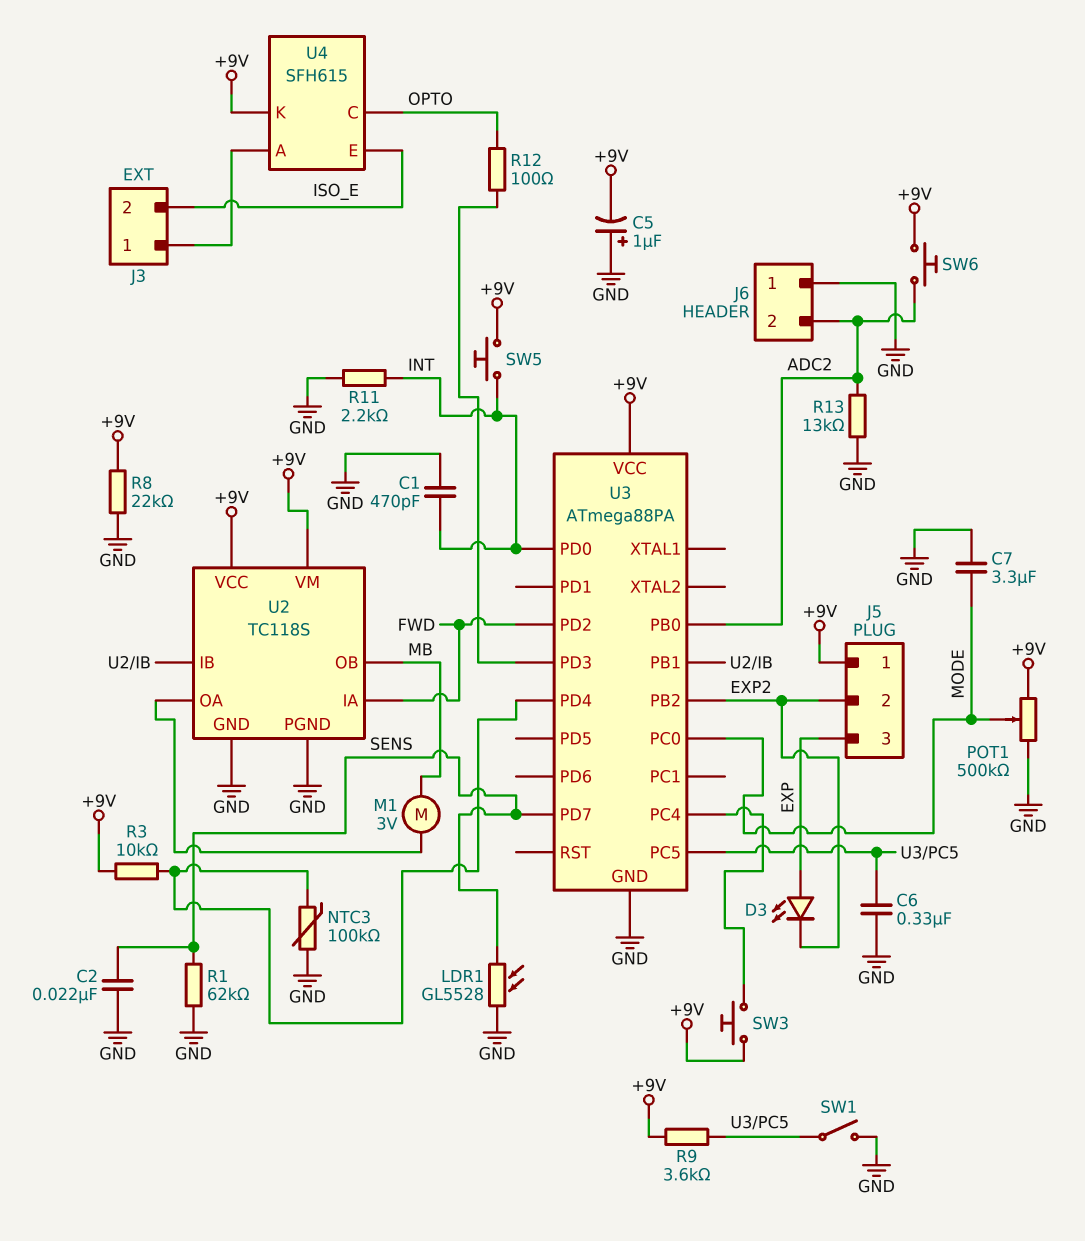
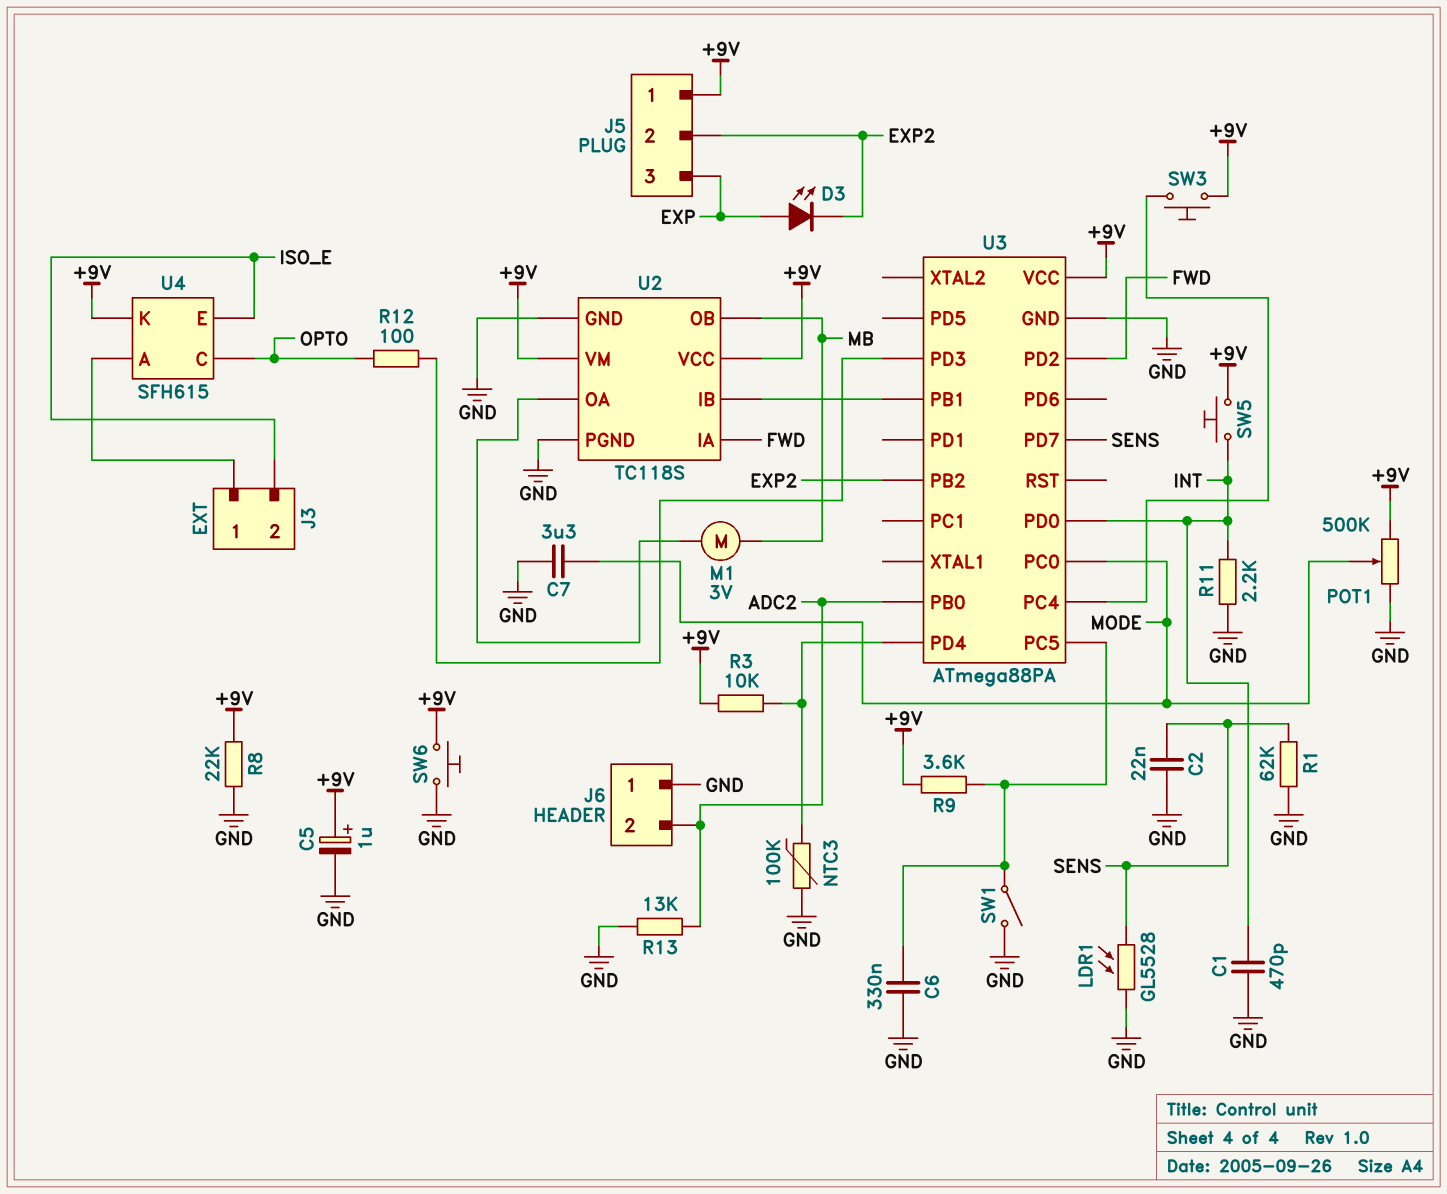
C5: 1uF (plus GND, minus +9V) -> 1uF (plus +9V, minus GND)
SW6: button (+9V, ADC2) -> button (+9V, GND)

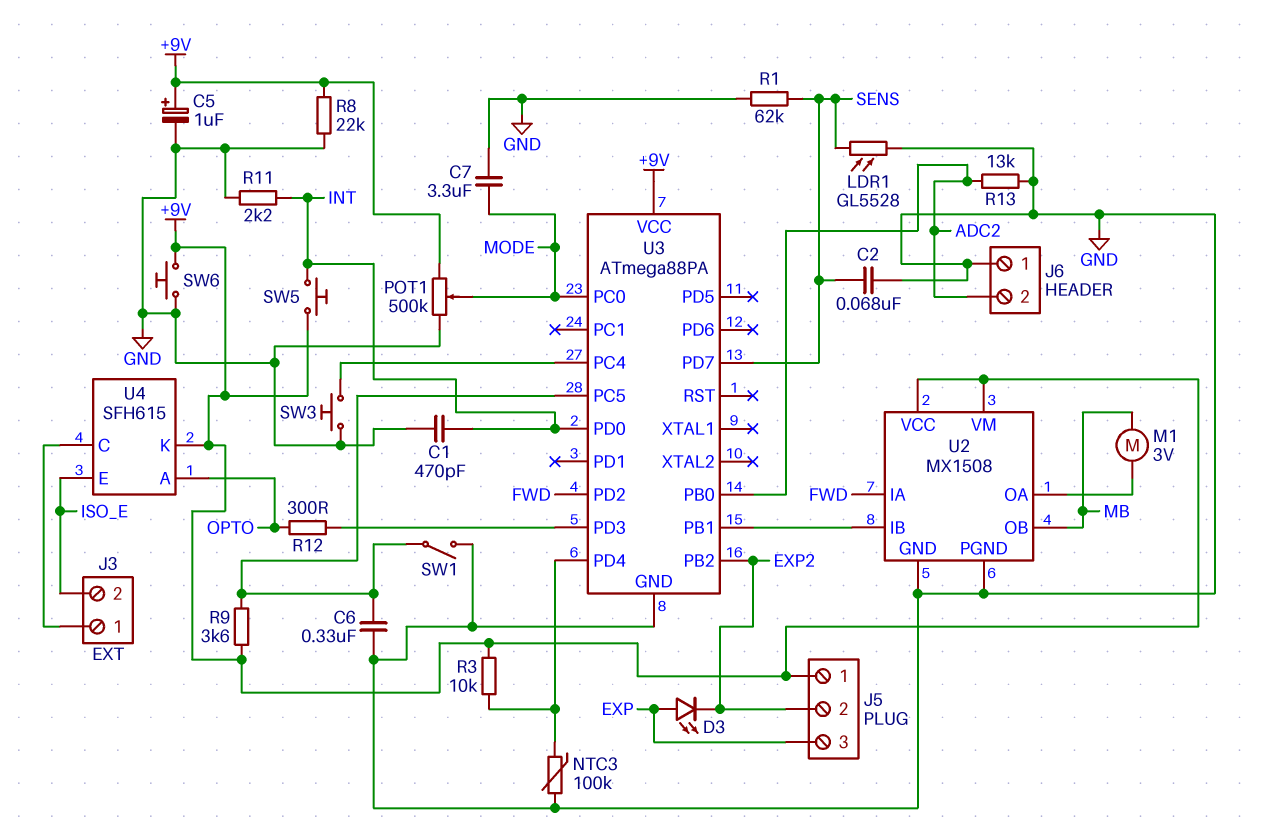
C2: 22nF (GND, SENS) -> 68nF (GND, SENS)
R12: 100 (OPTO, U3/PD3) -> 300 (OPTO, U3/PD3)
SW3: button (+9V, U3/PC4) -> button (GND, U3/PC4)
U2: TC118S -> MX1508
U4 pin A: J3/1 -> OPTO
U4 pin C: OPTO -> J3/1

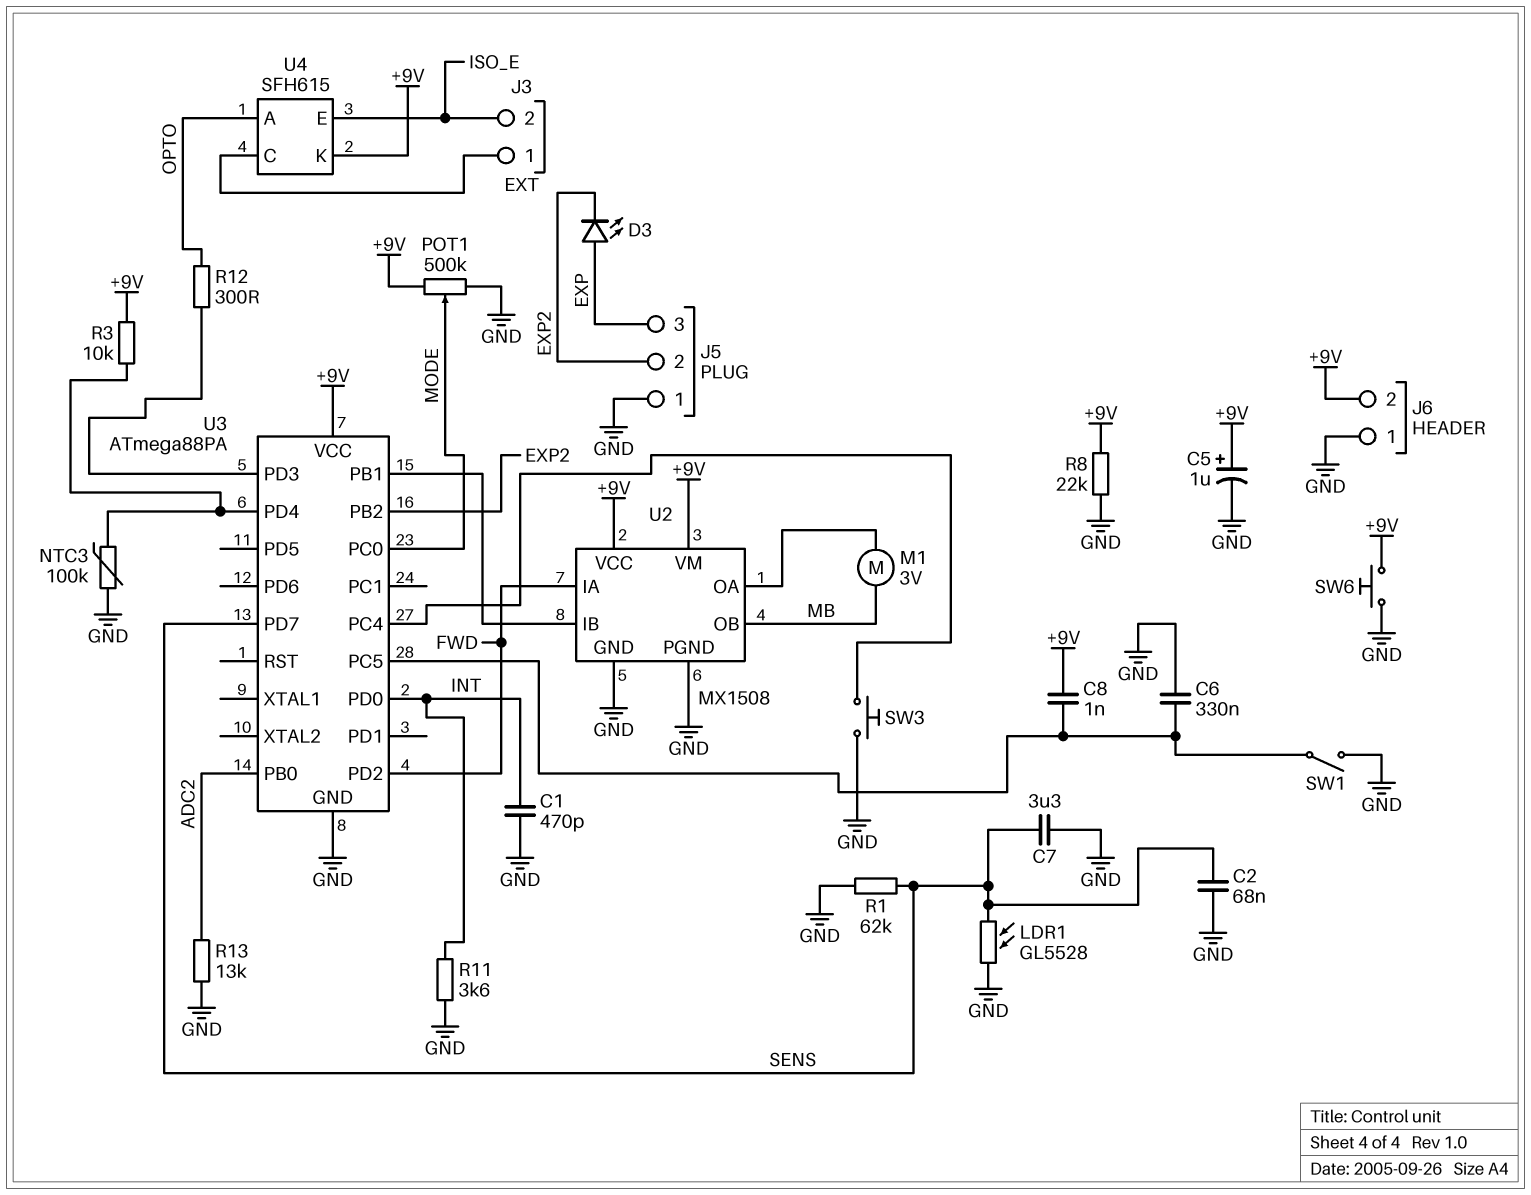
C7: 3.3uF (GND, MODE) -> 3.3uF (GND, SENS)
C8: none -> 1nF (+9V, U3/PC5)
J5 pin 1: +9V -> GND
J6 pin 2: ADC2 -> +9V
R9: 3.6k (+9V, U3/PC5) -> none
R11: 2.2k (GND, INT) -> 3.6k (GND, INT)
SW5: button (+9V, INT) -> none

